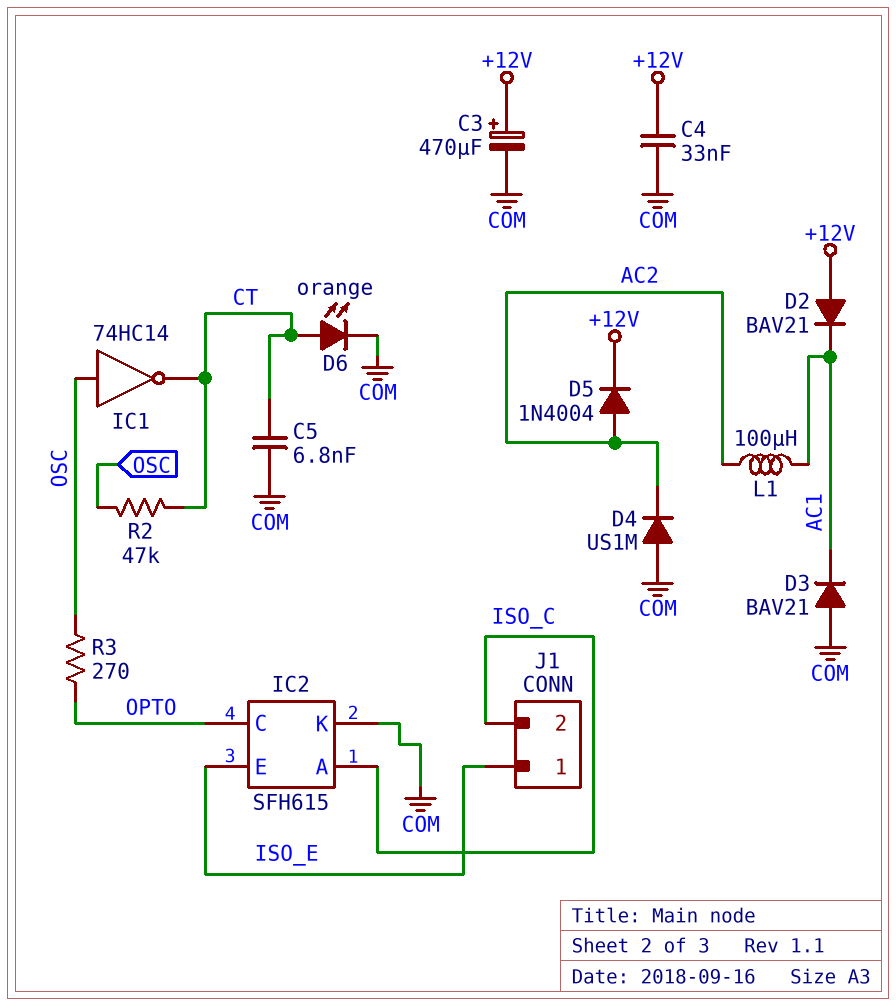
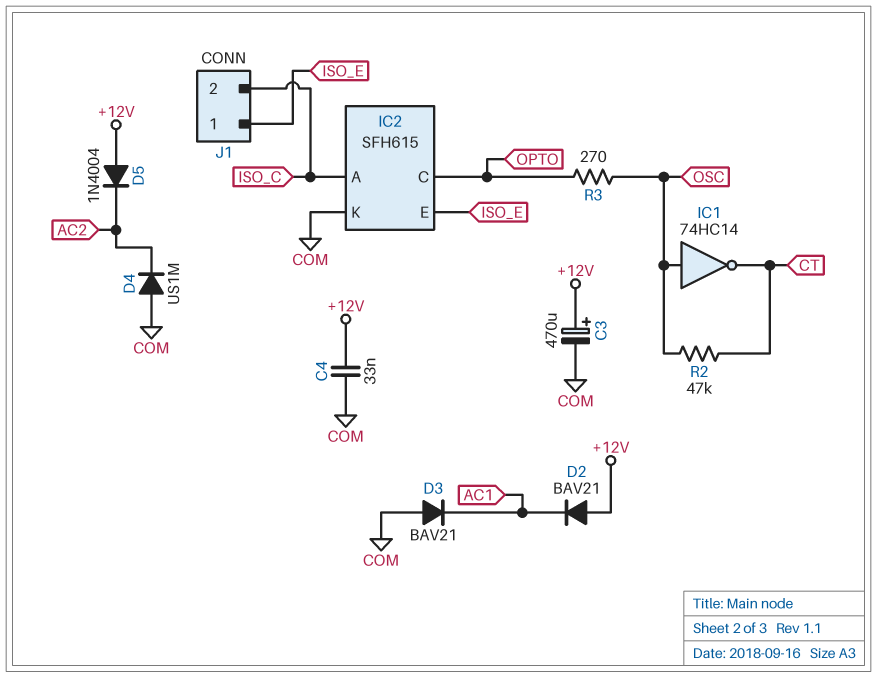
C5: 6.8nF (COM, CT) -> none
D5: diode 1N4004 (A AC2, K +12V) -> diode 1N4004 (A +12V, K AC2)
D6: LED orange (A CT, K COM) -> none
L1: 100uH (AC1, AC2) -> none

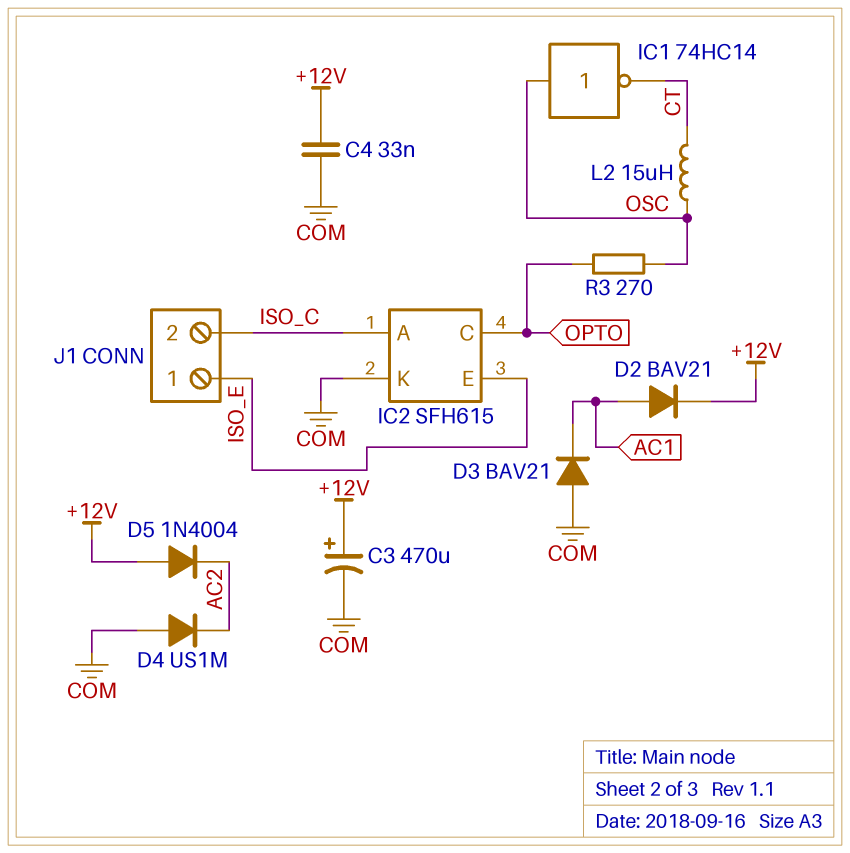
D2: diode BAV21 (A +12V, K AC1) -> diode BAV21 (A AC1, K +12V)
L2: none -> 15uH (CT, OSC)
R2: 47k (CT, OSC) -> none

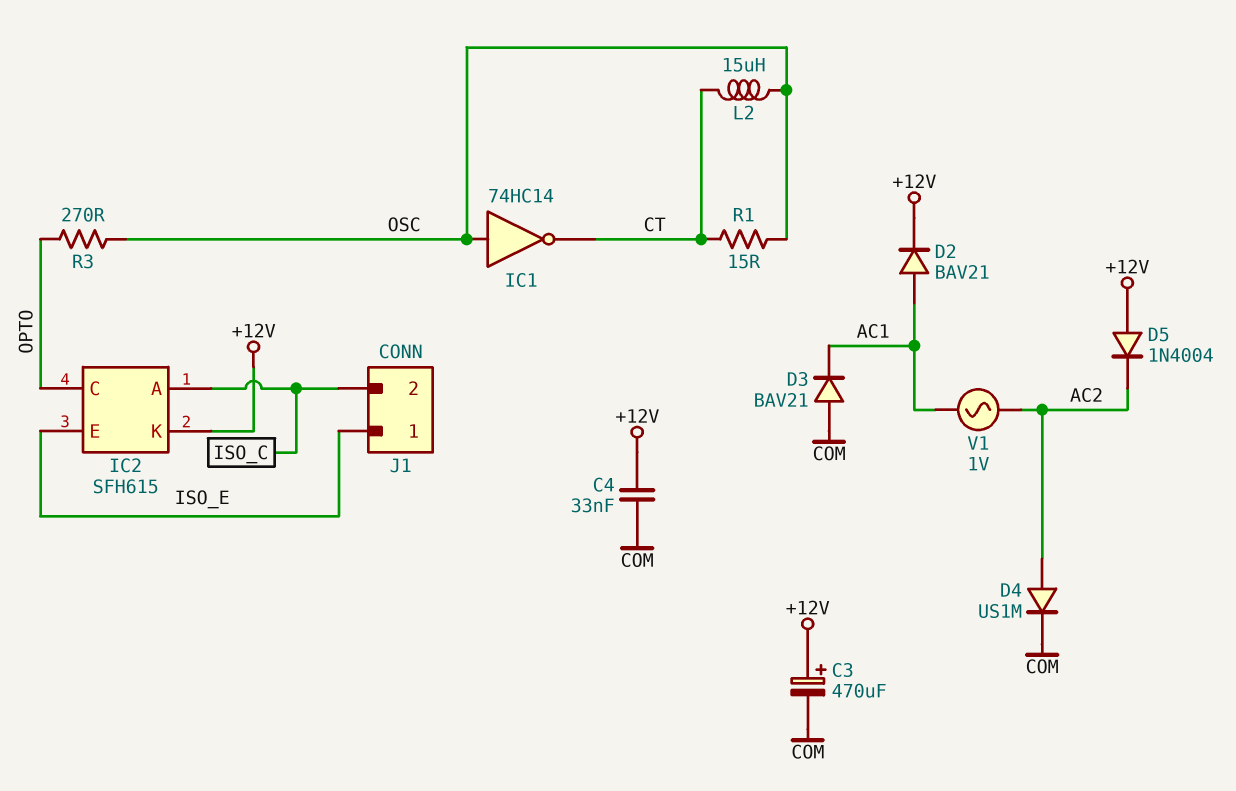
D4: diode US1M (A COM, K AC2) -> diode US1M (A AC2, K COM)
IC2 pin K: COM -> +12V
R1: none -> 15 (CT, OSC)
V1: none -> AC 1V (AC1, AC2)

